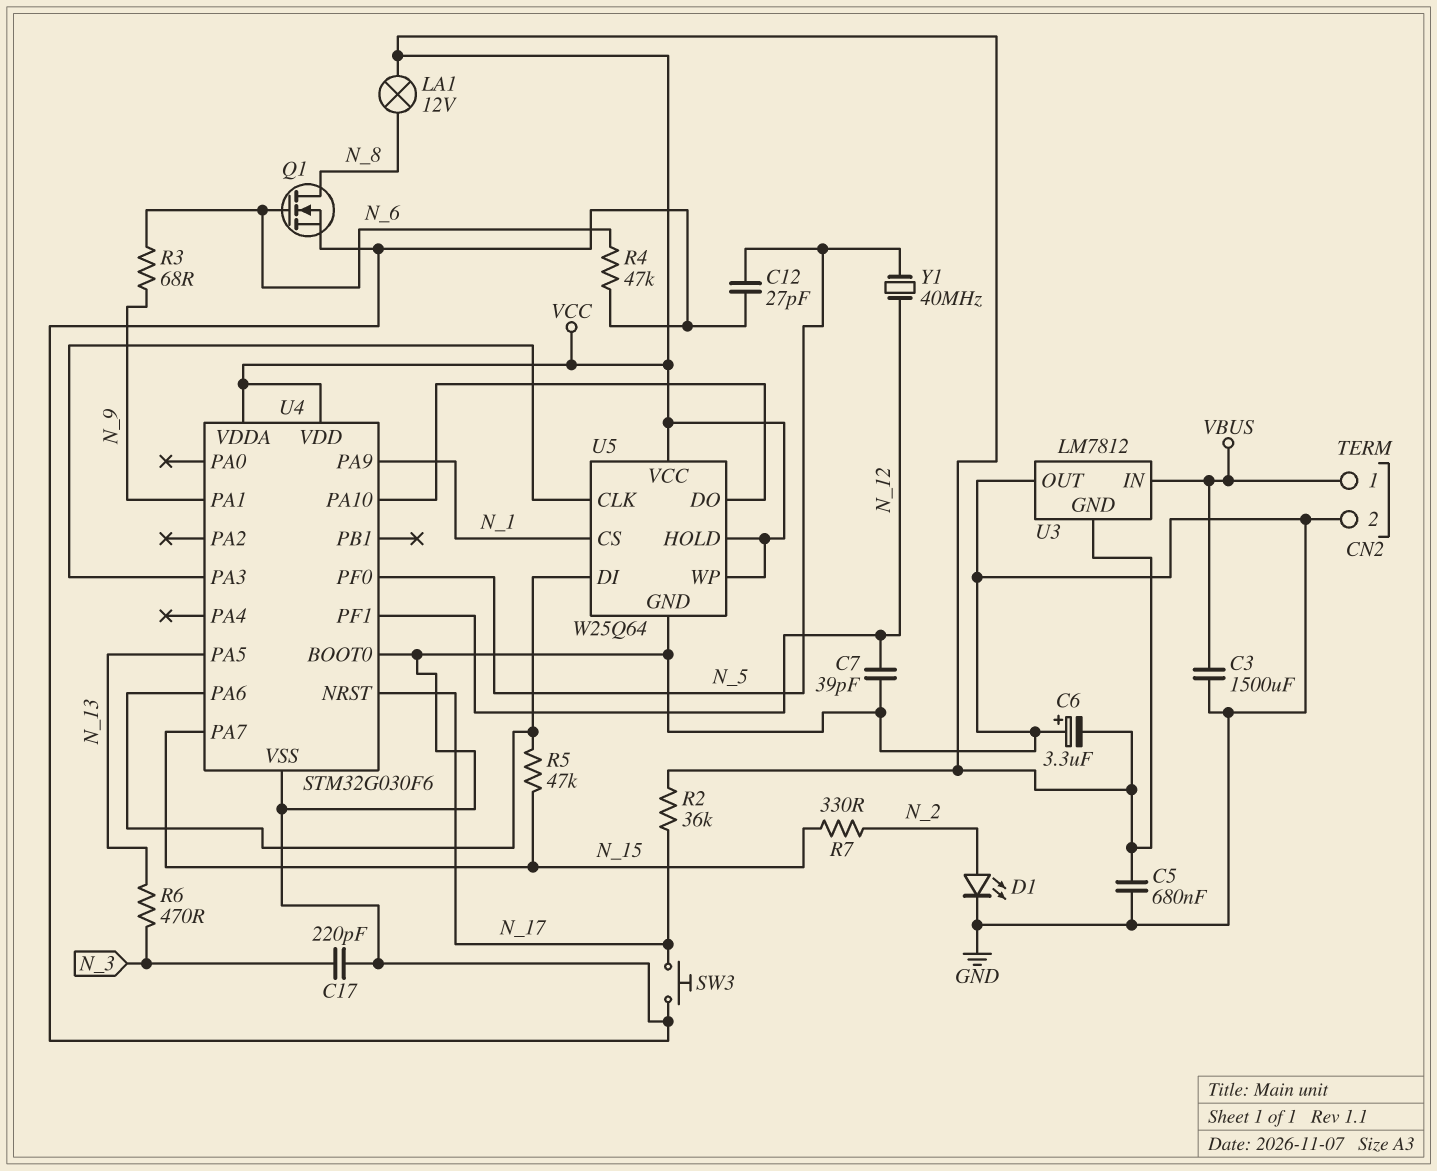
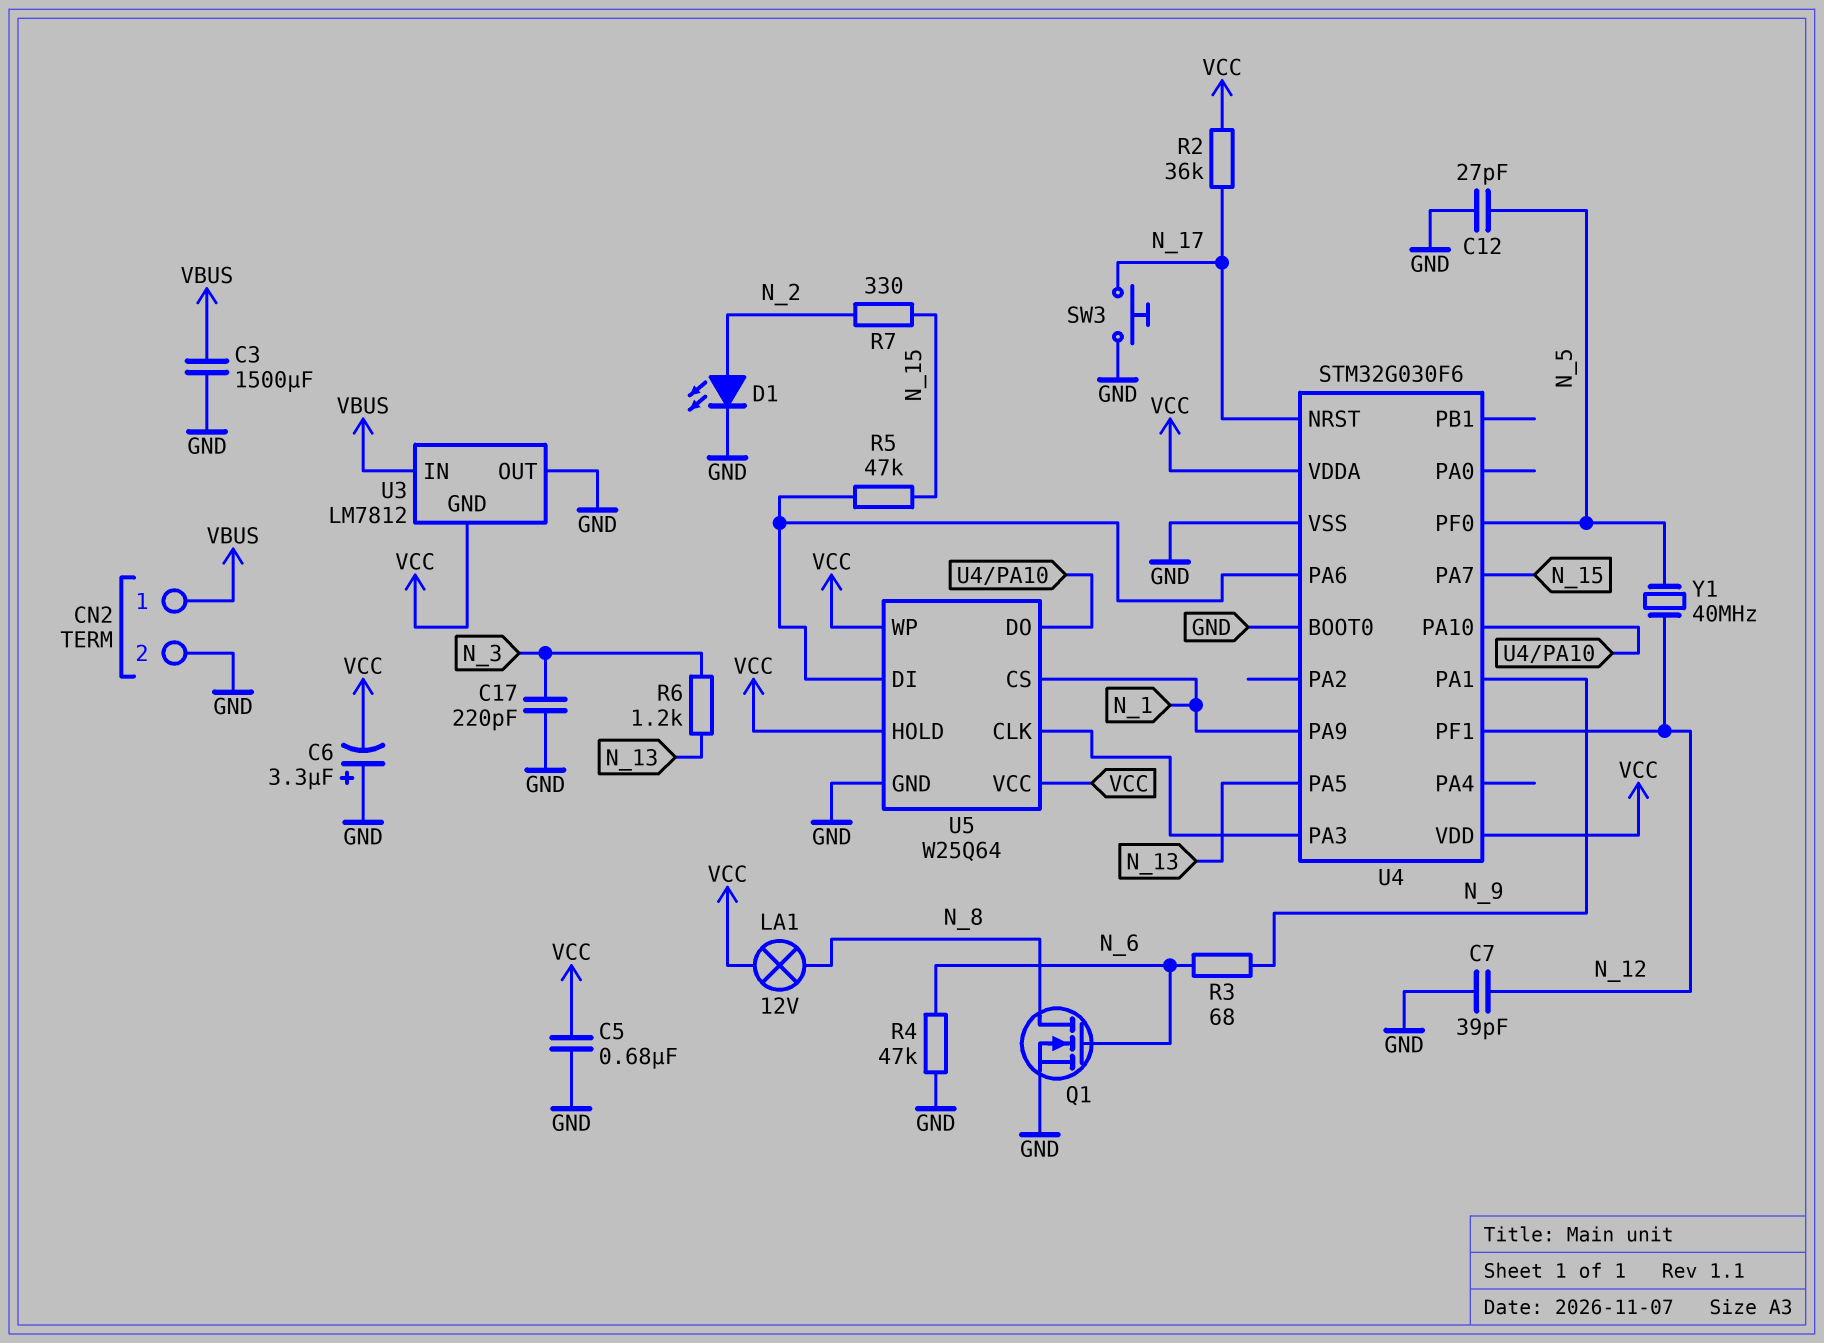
R6: 470 (N_3, N_13) -> 1.2k (N_3, N_13)

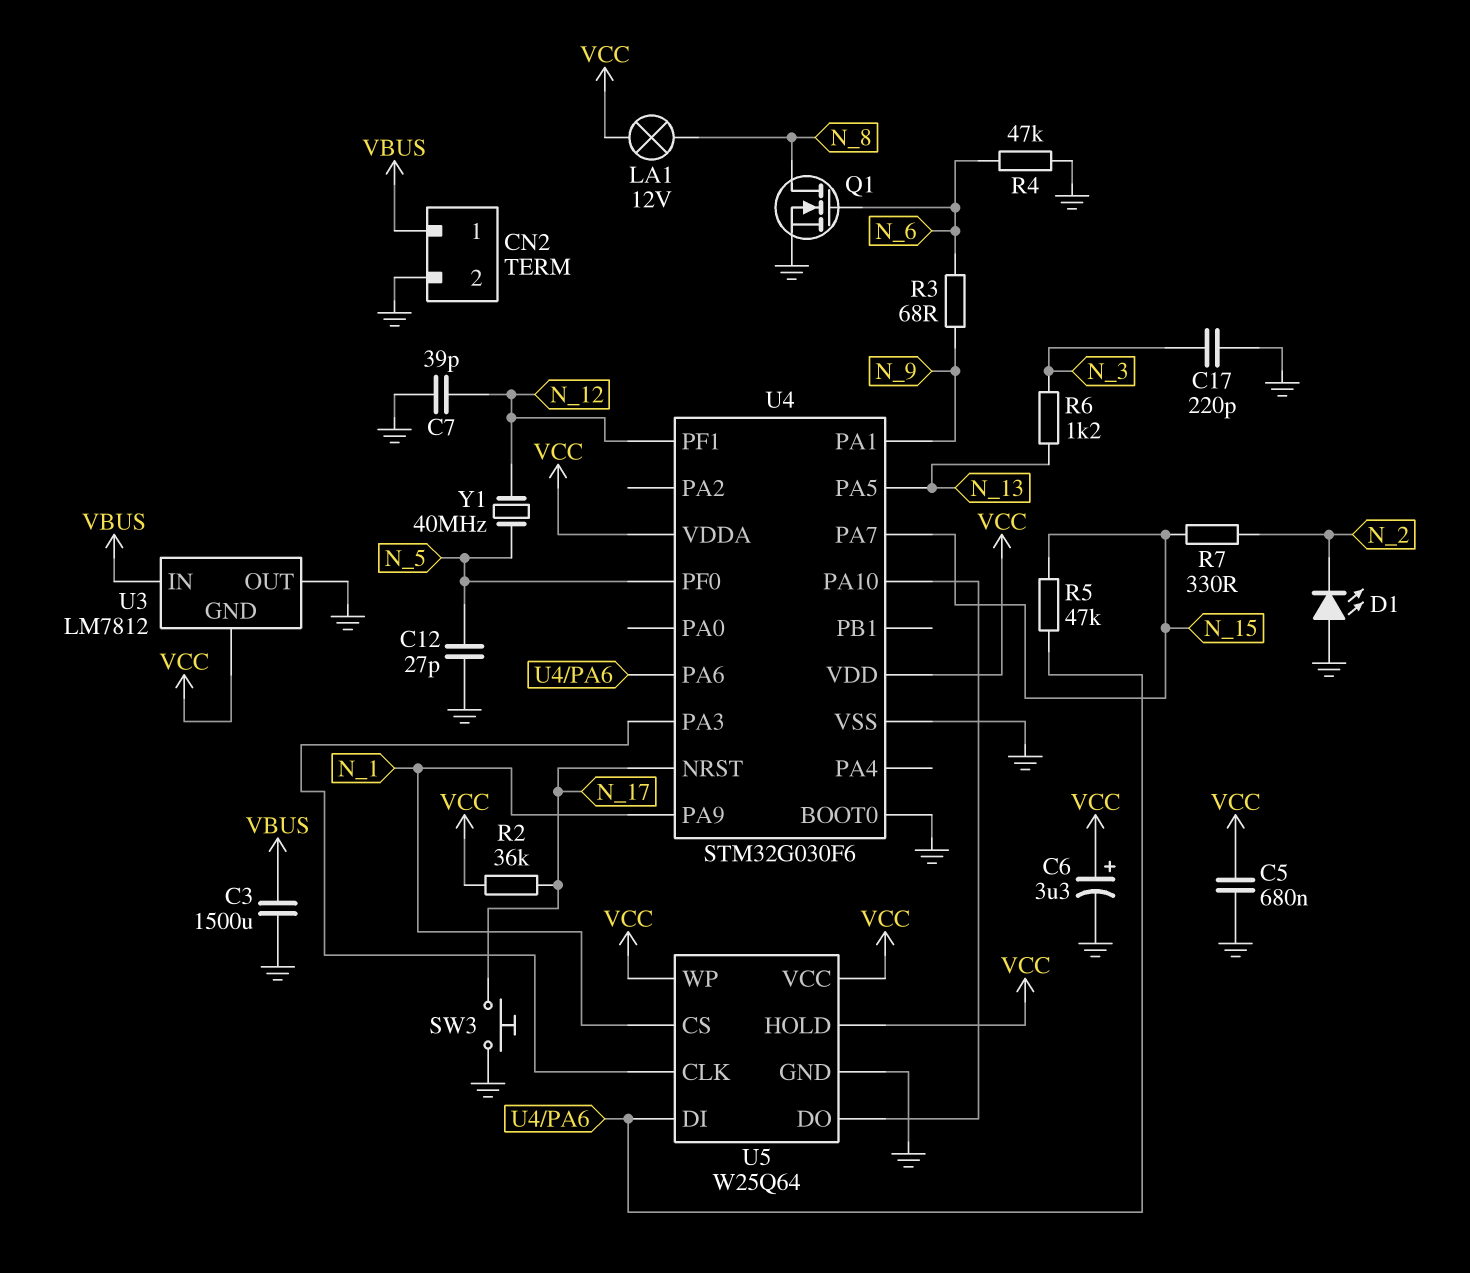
C6: 3.3uF (plus GND, minus VCC) -> 3.3uF (plus VCC, minus GND)
D1: LED (A N_2, K GND) -> LED (A GND, K N_2)

